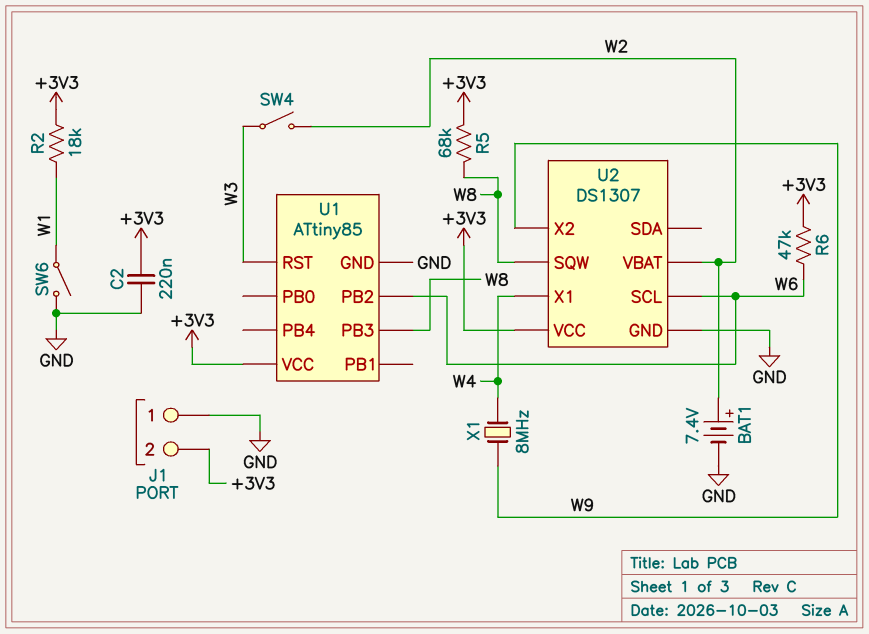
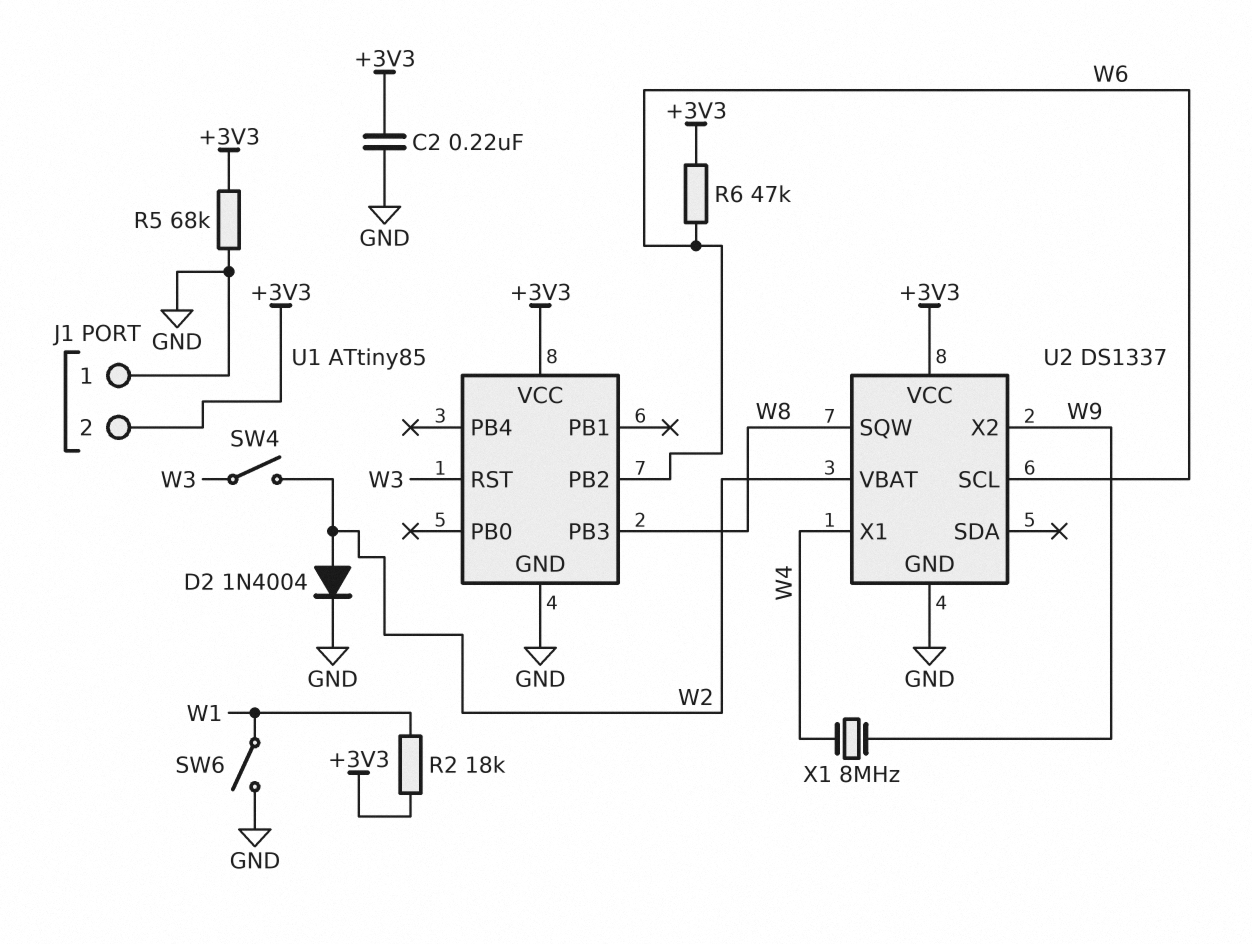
BAT1: 7.4V (plus W2, minus GND) -> none
D2: none -> diode 1N4004 (A W2, K GND)
R5: 68k (+3V3, W8) -> 68k (+3V3, GND)
U2: DS1307 -> DS1337

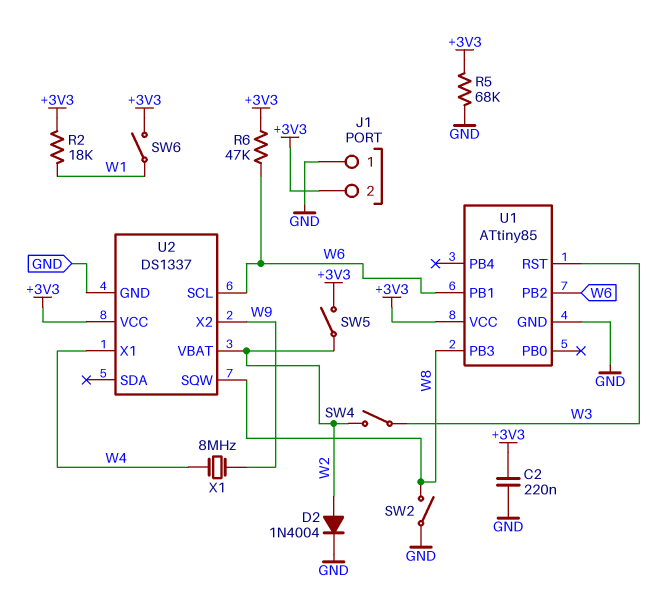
SW2: none -> switch (GND, W8)
SW5: none -> switch (+3V3, W2)
SW6: switch (GND, W1) -> switch (+3V3, W1)
U1 pin PB1: none -> W6

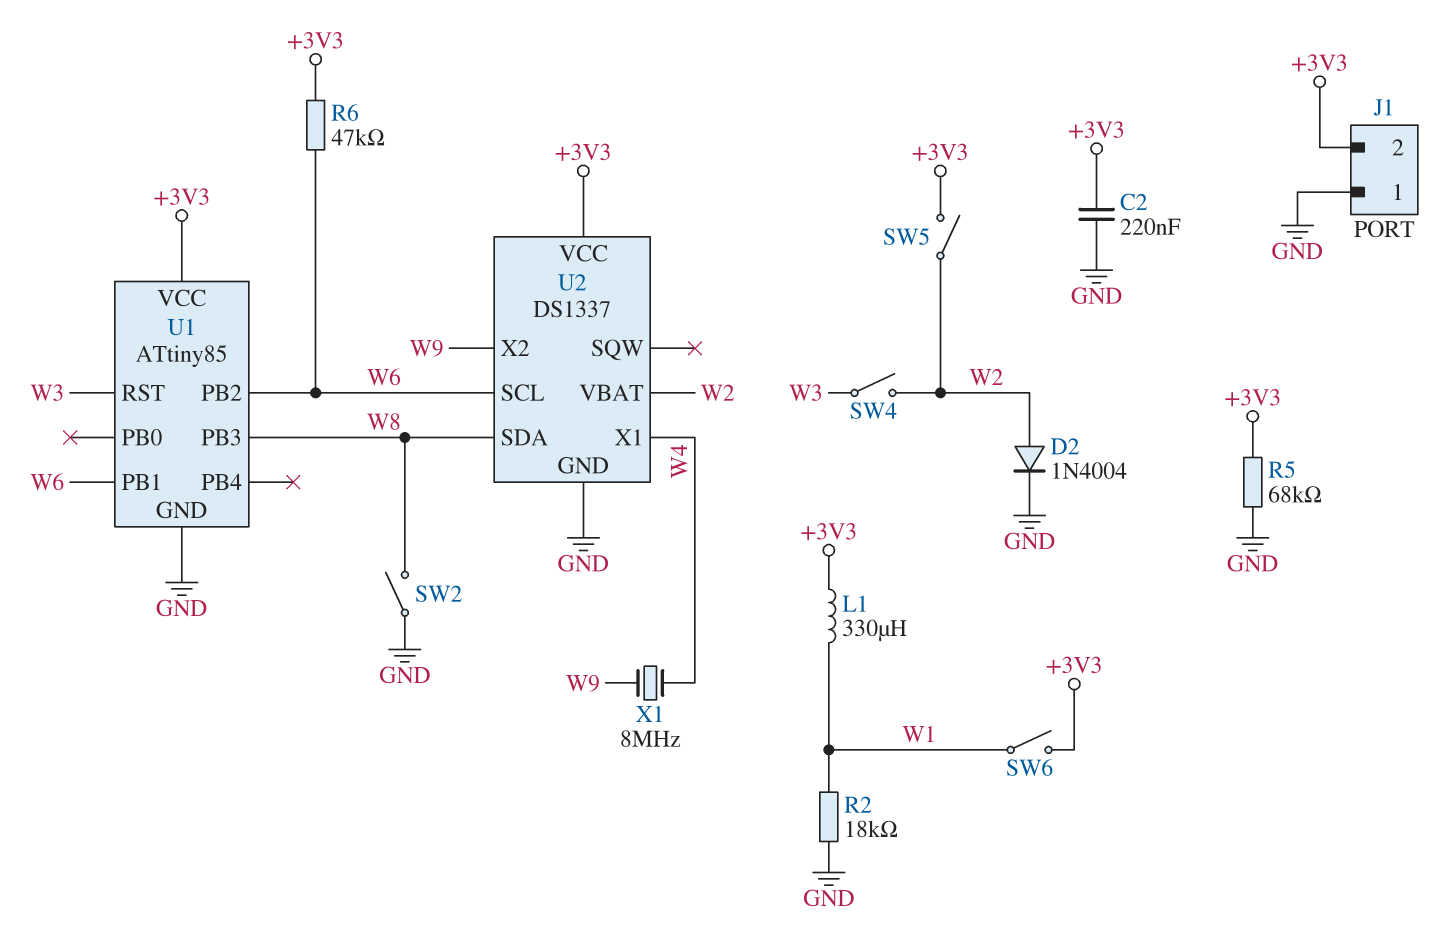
L1: none -> 330uH (+3V3, W1)
R2: 18k (+3V3, W1) -> 18k (GND, W1)
U2 pin SDA: none -> W8
U2 pin SQW: W8 -> none

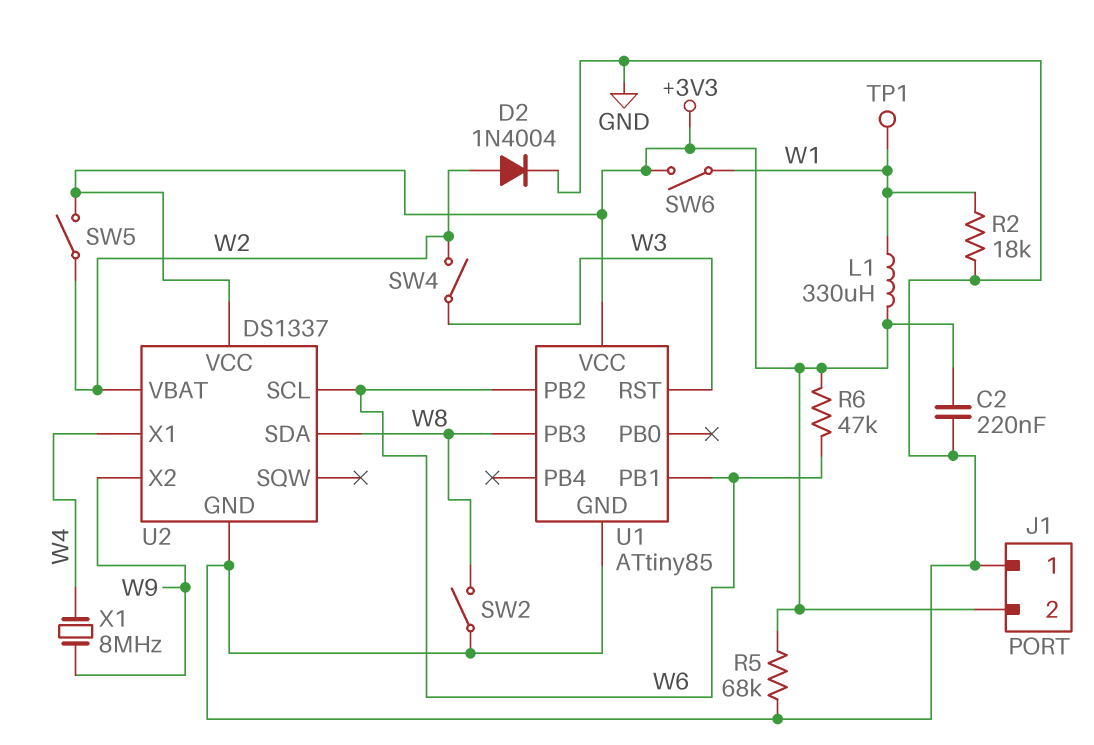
TP1: none -> test point (W1)

